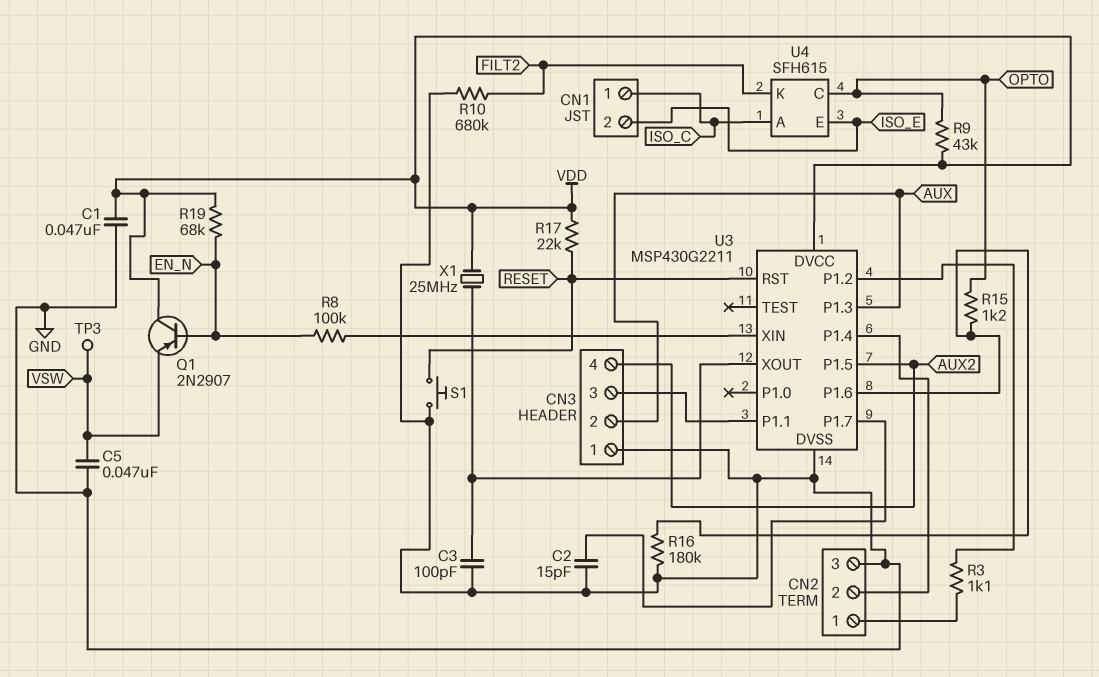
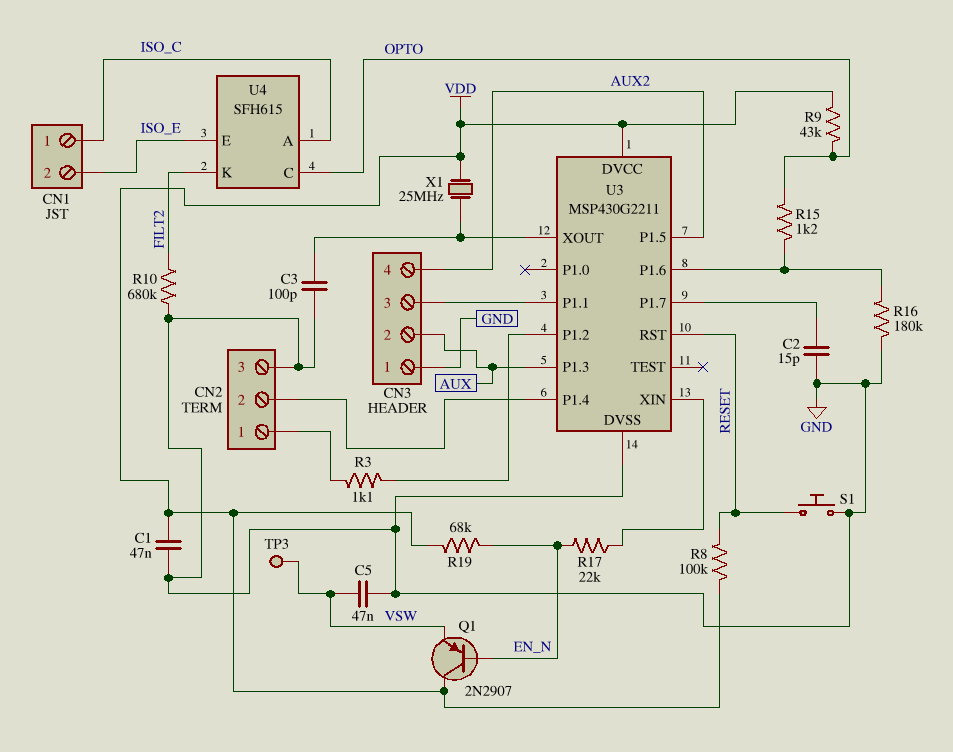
R8: 100k (EN_N, U3/XIN) -> 100k (RESET, VDD)
R17: 22k (RESET, VDD) -> 22k (EN_N, U3/XIN)

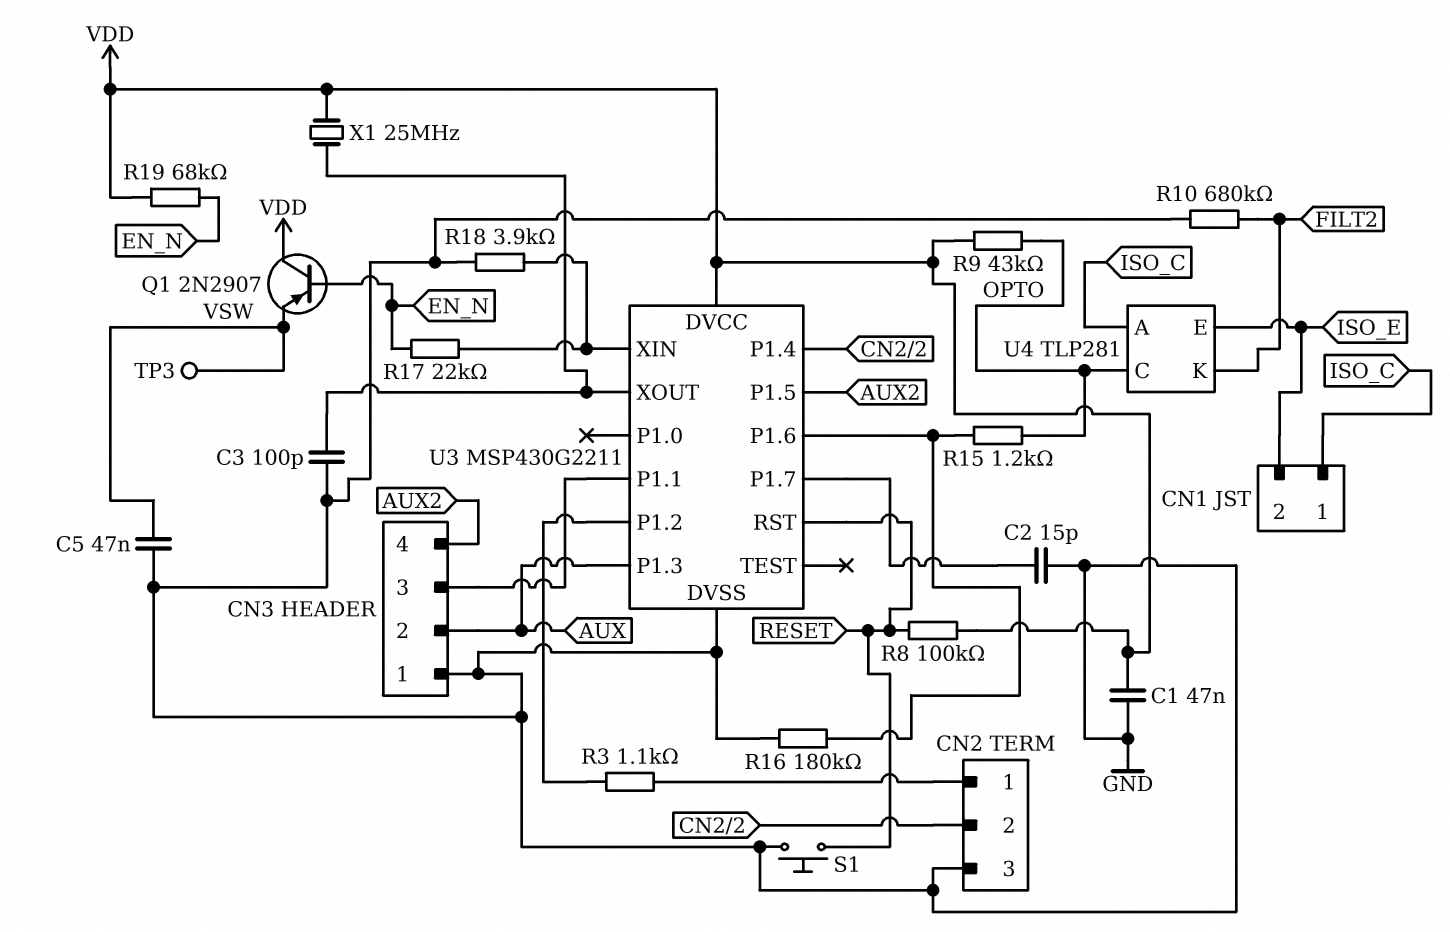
R18: none -> 3.9k (GND, U3/XIN)
U4: SFH615 -> TLP281

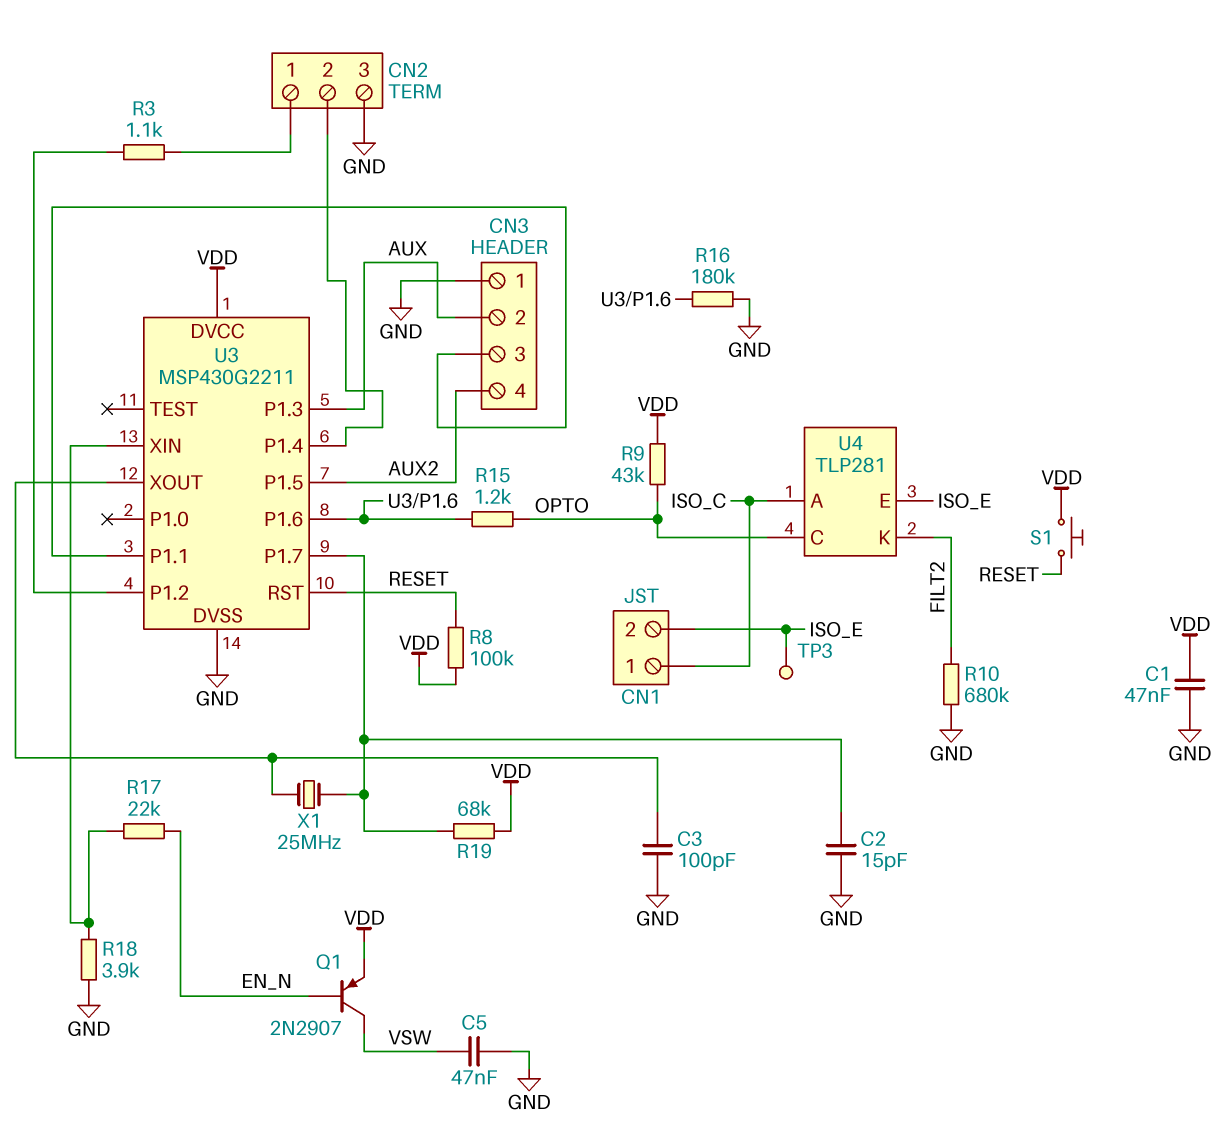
Q1: PNP 2N2907 (B EN_N, C VDD, E VSW) -> PNP 2N2907 (B EN_N, C VSW, E VDD)
R19: 68k (EN_N, VDD) -> 68k (U3/P1.7, VDD)
S1: button (GND, RESET) -> button (RESET, VDD)
TP3: test point (VSW) -> test point (ISO_E)
X1: 25MHz (U3/XOUT, VDD) -> 25MHz (U3/P1.7, U3/XOUT)

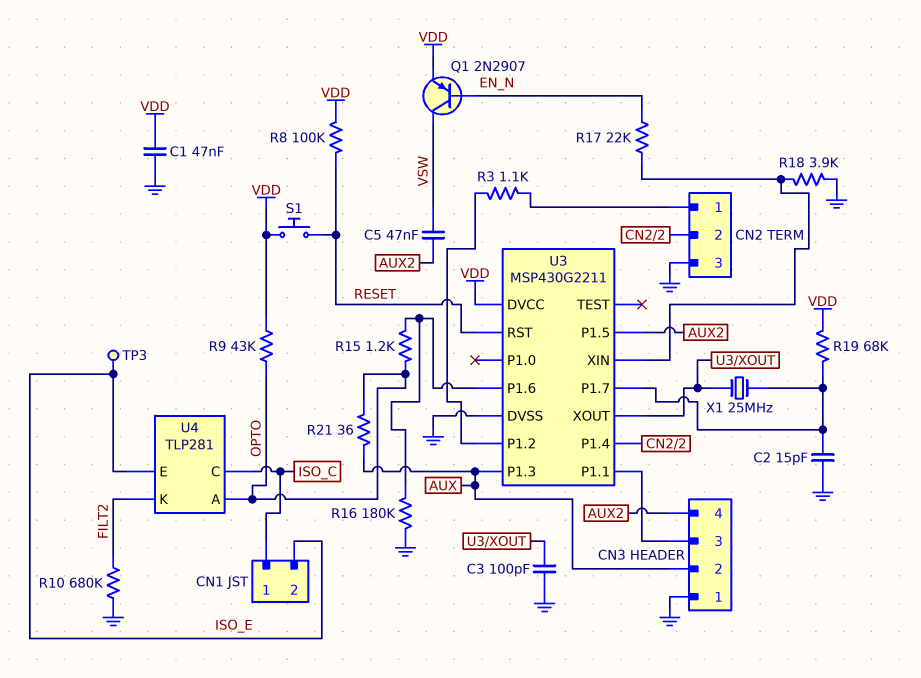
C5: 47nF (GND, VSW) -> 47nF (AUX2, VSW)
R21: none -> 36 (AUX, OPTO)
U4 pin A: ISO_C -> OPTO
U4 pin C: OPTO -> ISO_C

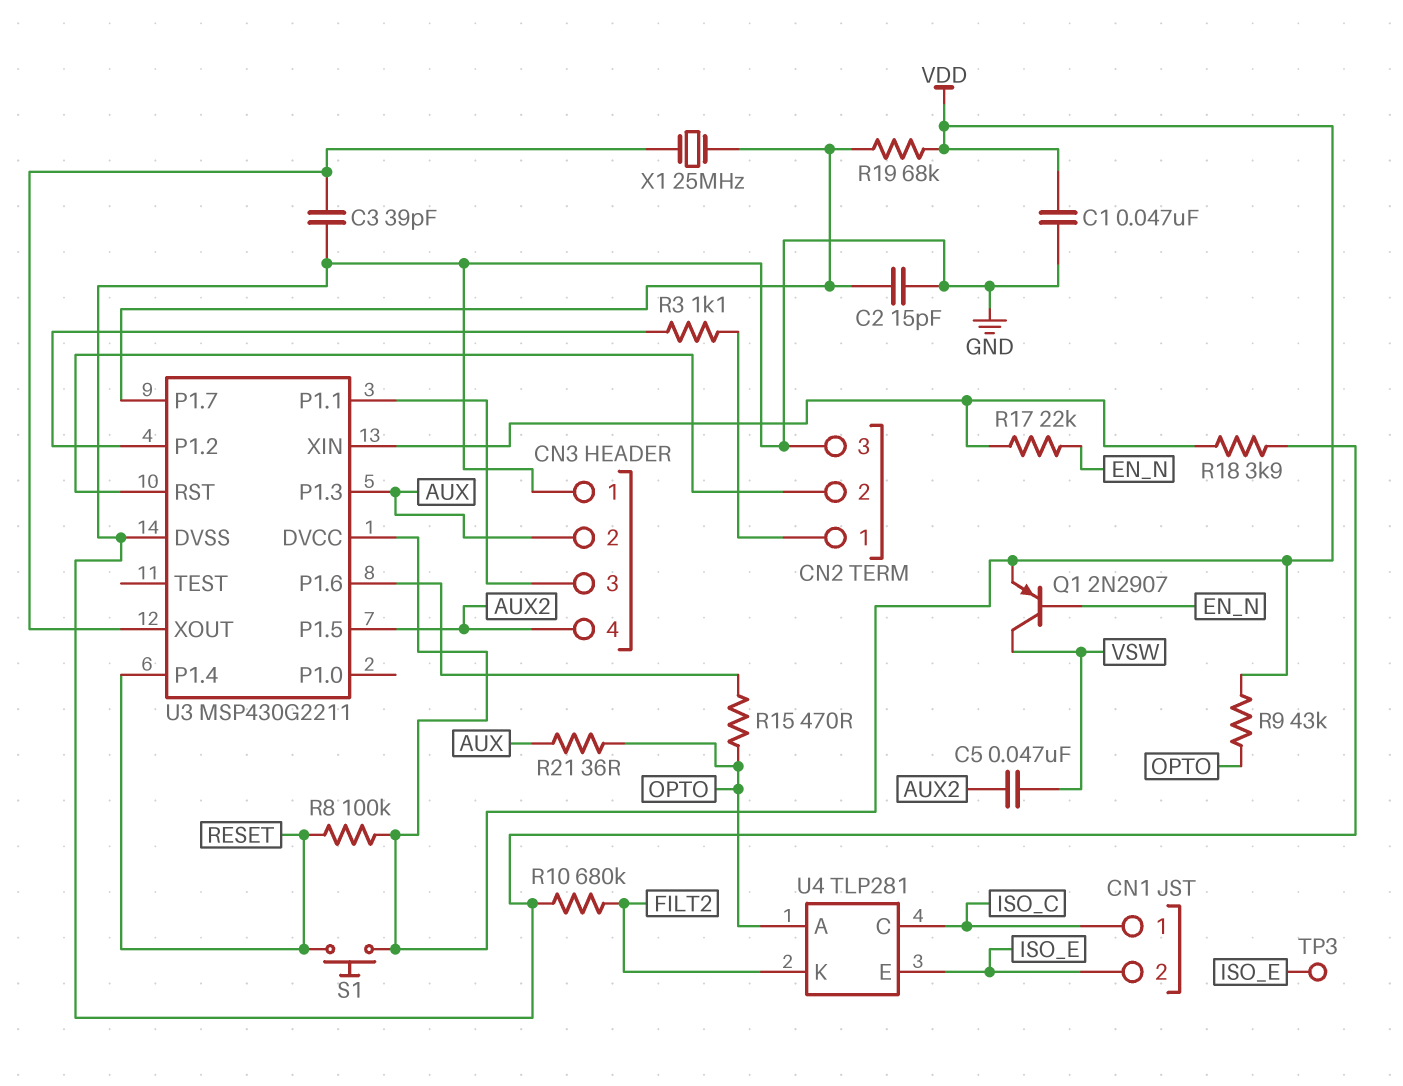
C3: 100pF (GND, U3/XOUT) -> 39pF (GND, U3/XOUT)
R15: 1.2k (OPTO, U3/P1.6) -> 470 (OPTO, U3/P1.6)
R16: 180k (GND, U3/P1.6) -> none
U3 pin P1.4: CN2/2 -> RESET
U3 pin RST: RESET -> CN2/2

